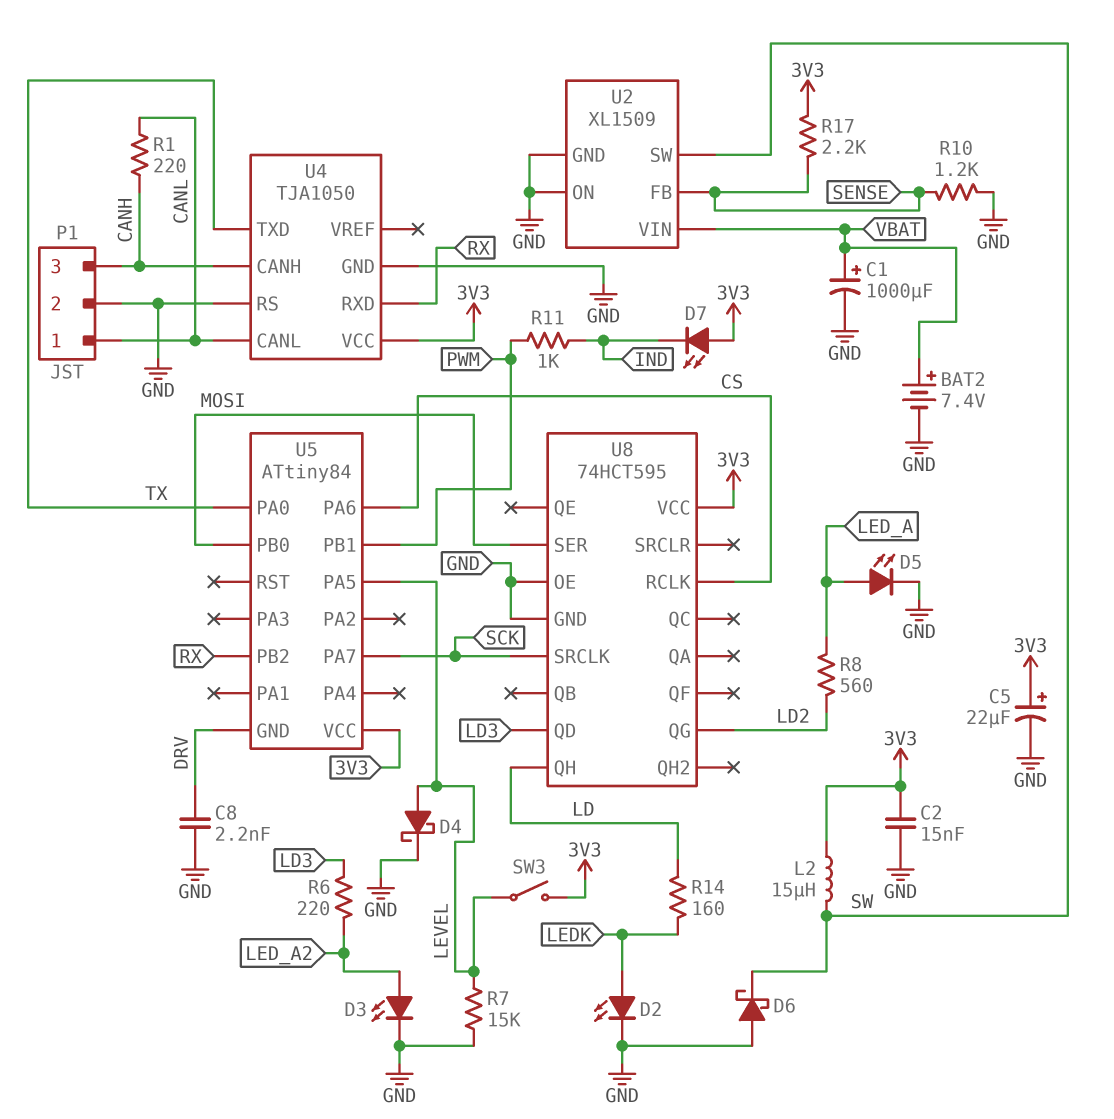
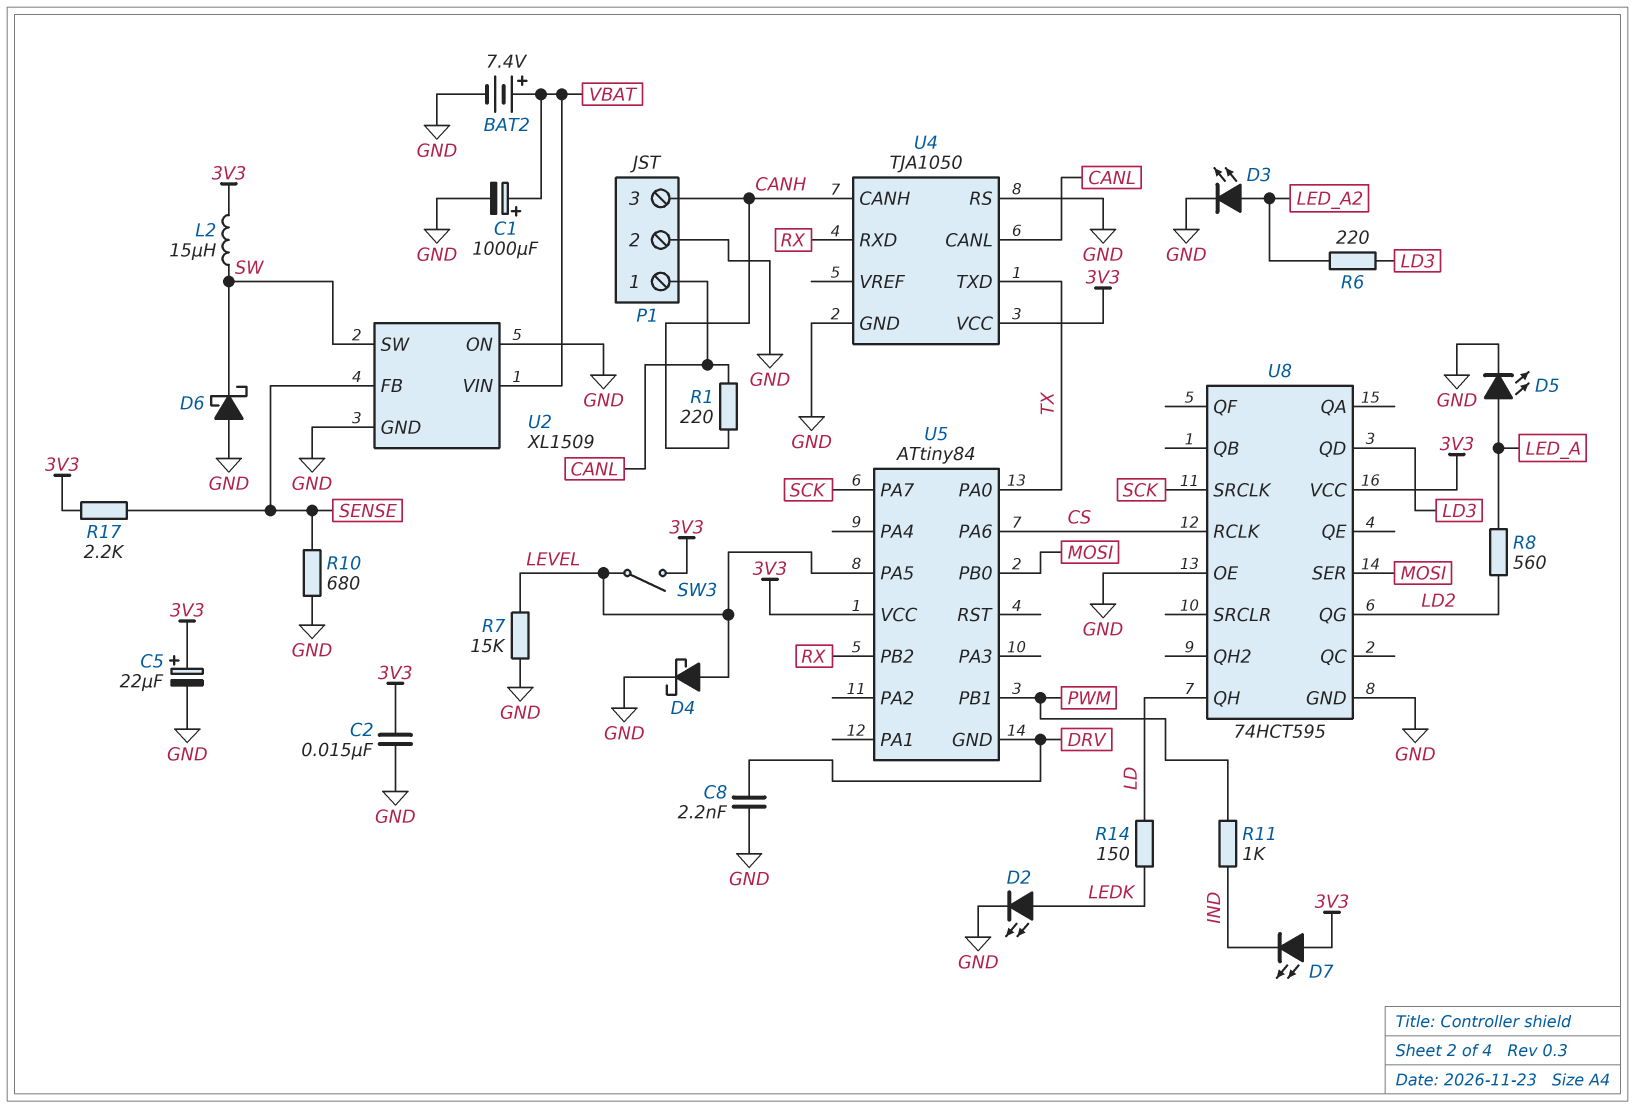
R10: 1.2k (GND, SENSE) -> 680 (GND, SENSE)
R14: 160 (LD, LEDK) -> 150 (LD, LEDK)

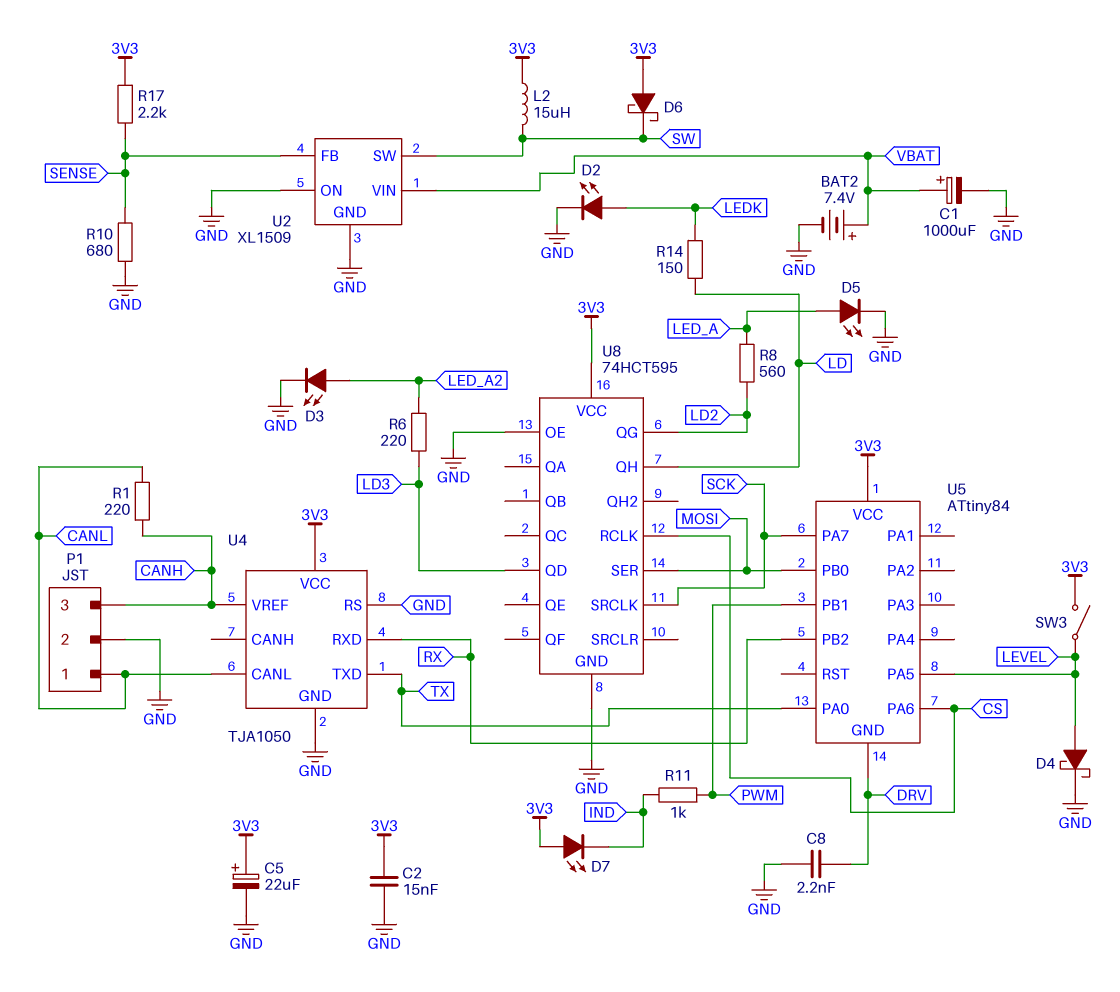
D6: schottky (A GND, K SW) -> schottky (A 3V3, K SW)
R7: 15k (GND, LEVEL) -> none
U4 pin CANH: CANH -> none
U4 pin VREF: none -> CANH

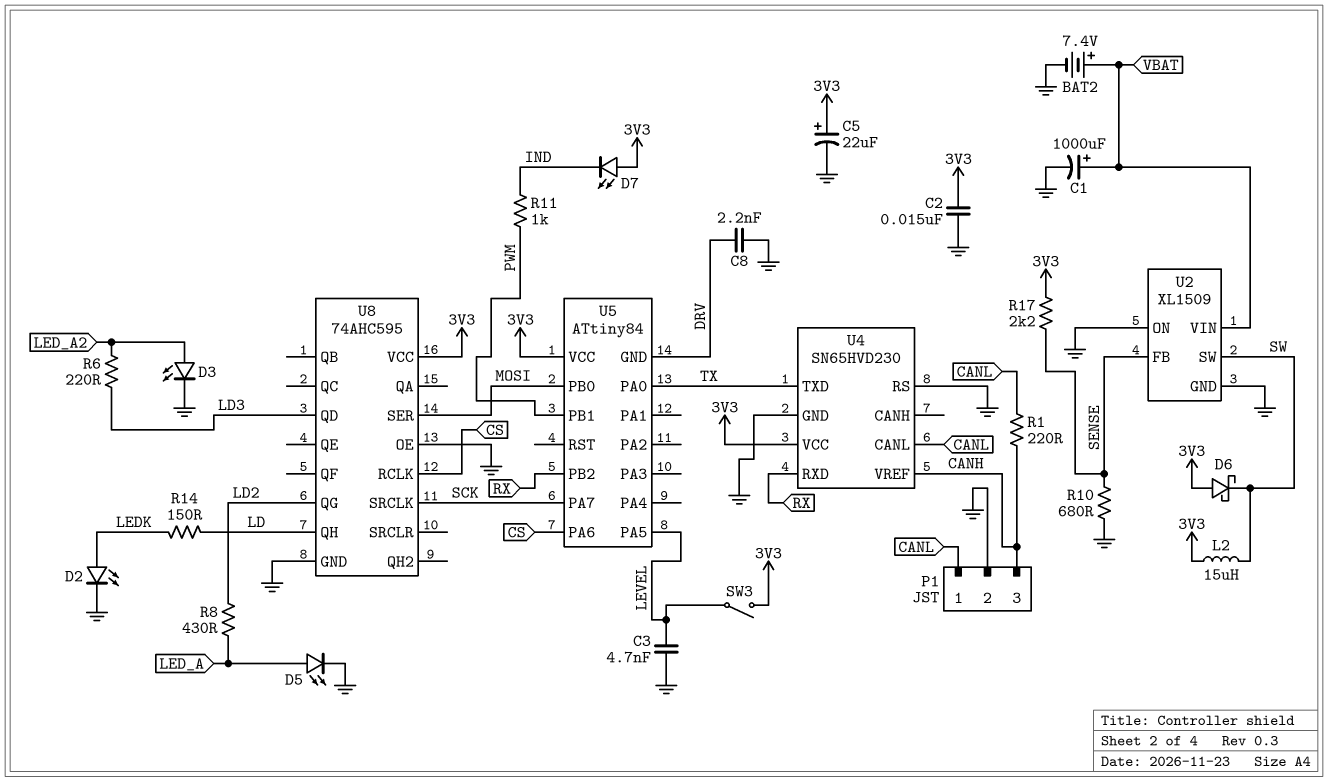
C3: none -> 4.7nF (GND, LEVEL)
D4: schottky (A LEVEL, K GND) -> none
R8: 560 (LD2, LED_A) -> 430 (LD2, LED_A)
U4: TJA1050 -> SN65HVD230
U8: 74HCT595 -> 74AHC595

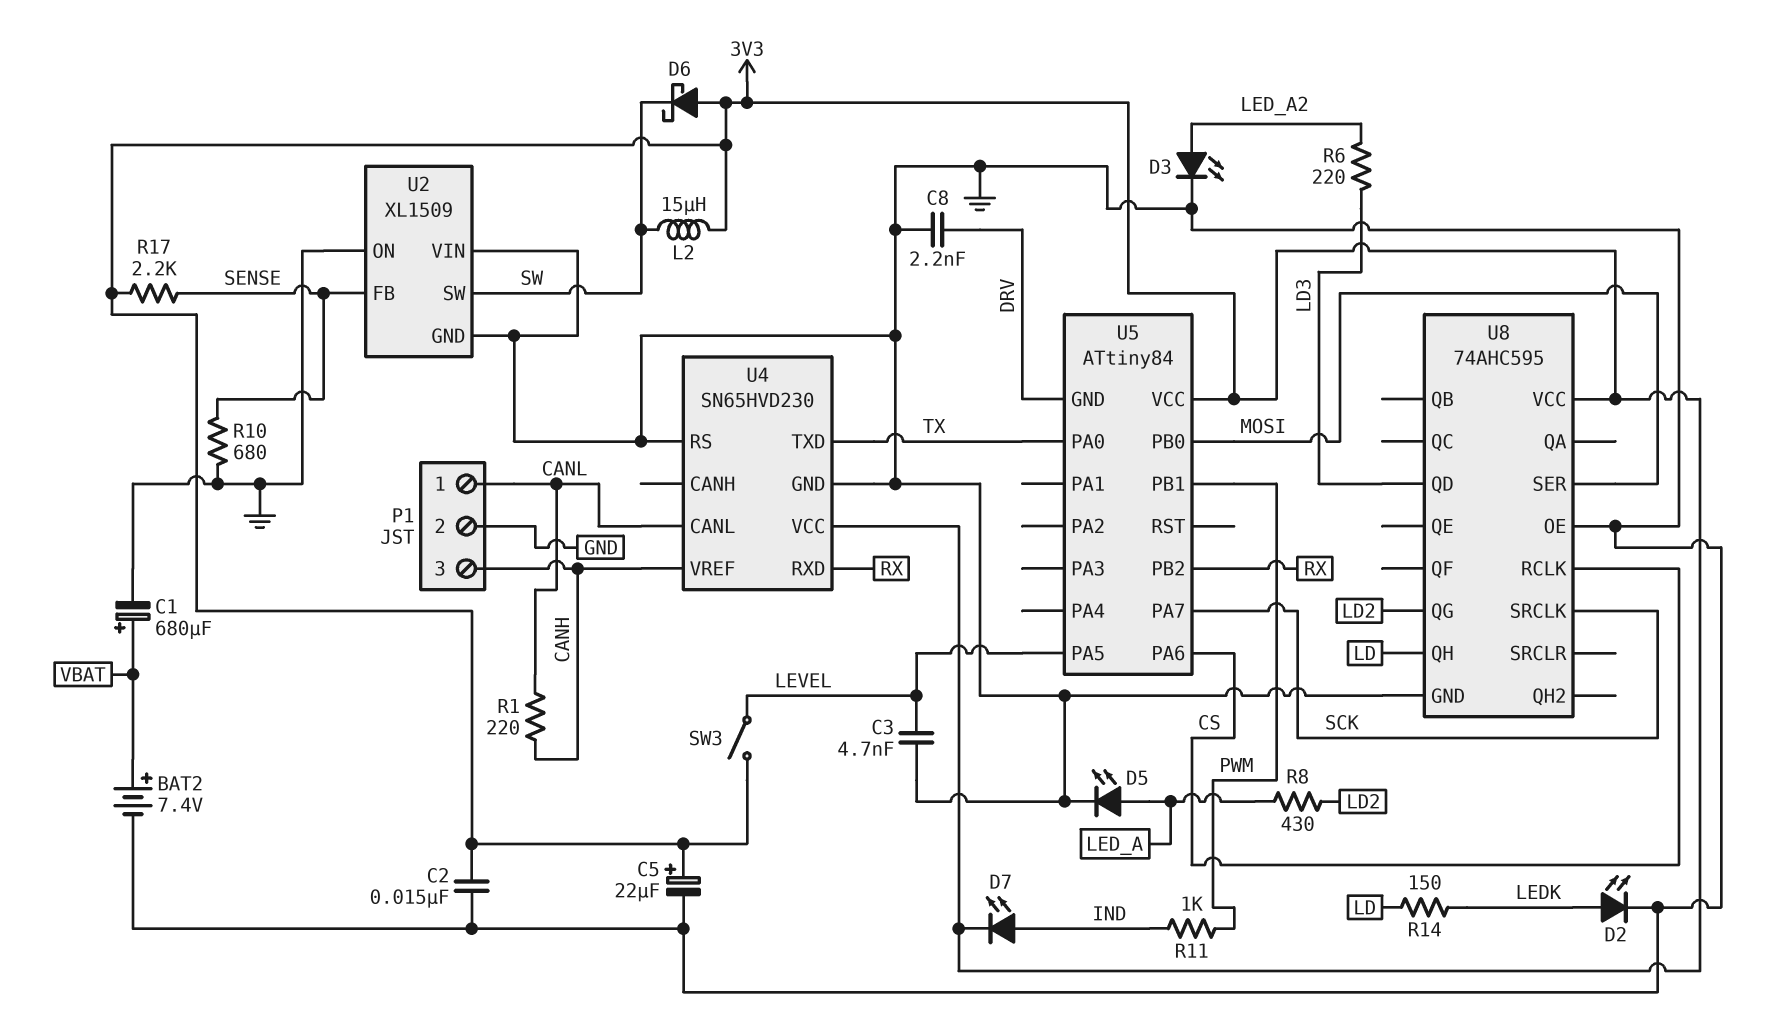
C1: 1000uF (plus VBAT, minus GND) -> 680uF (plus VBAT, minus GND)
D7: LED (A 3V3, K IND) -> LED (A IND, K 3V3)
U2 pin VIN: VBAT -> GND

